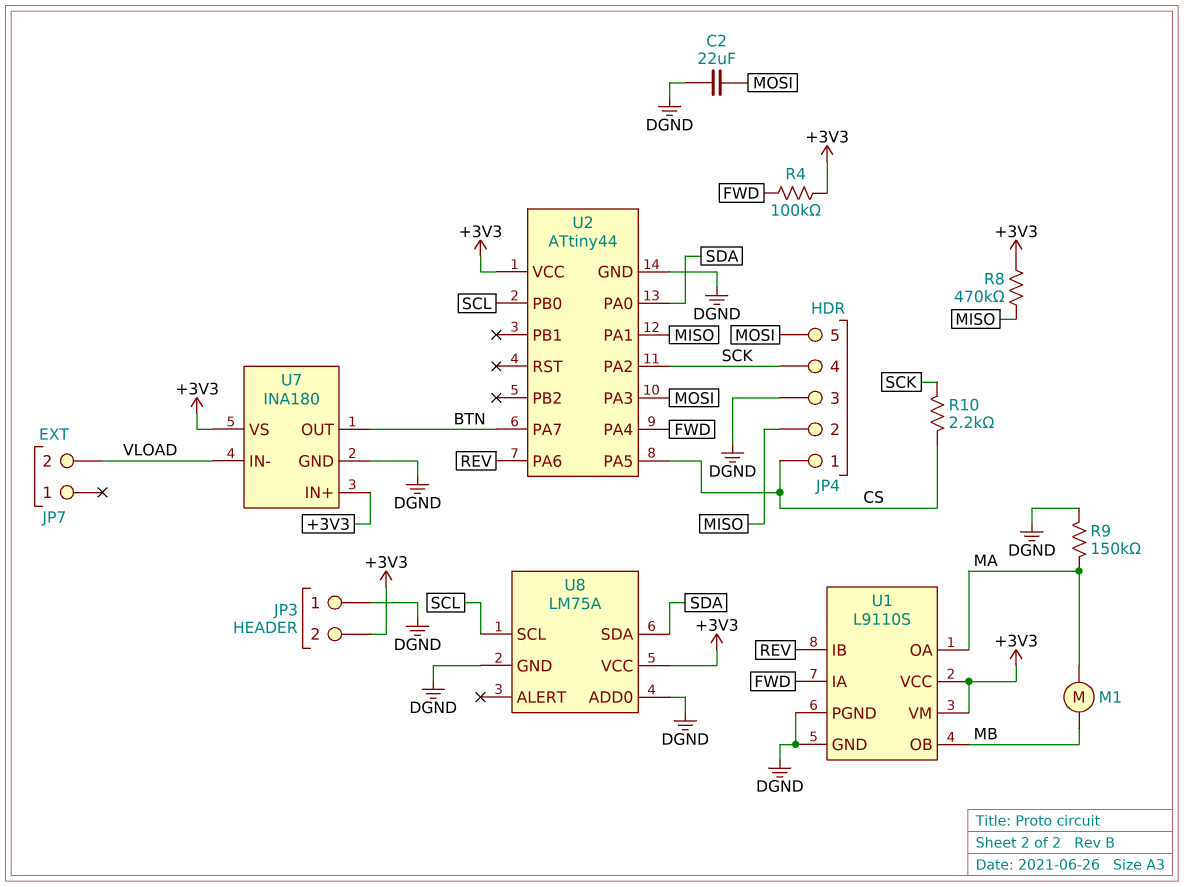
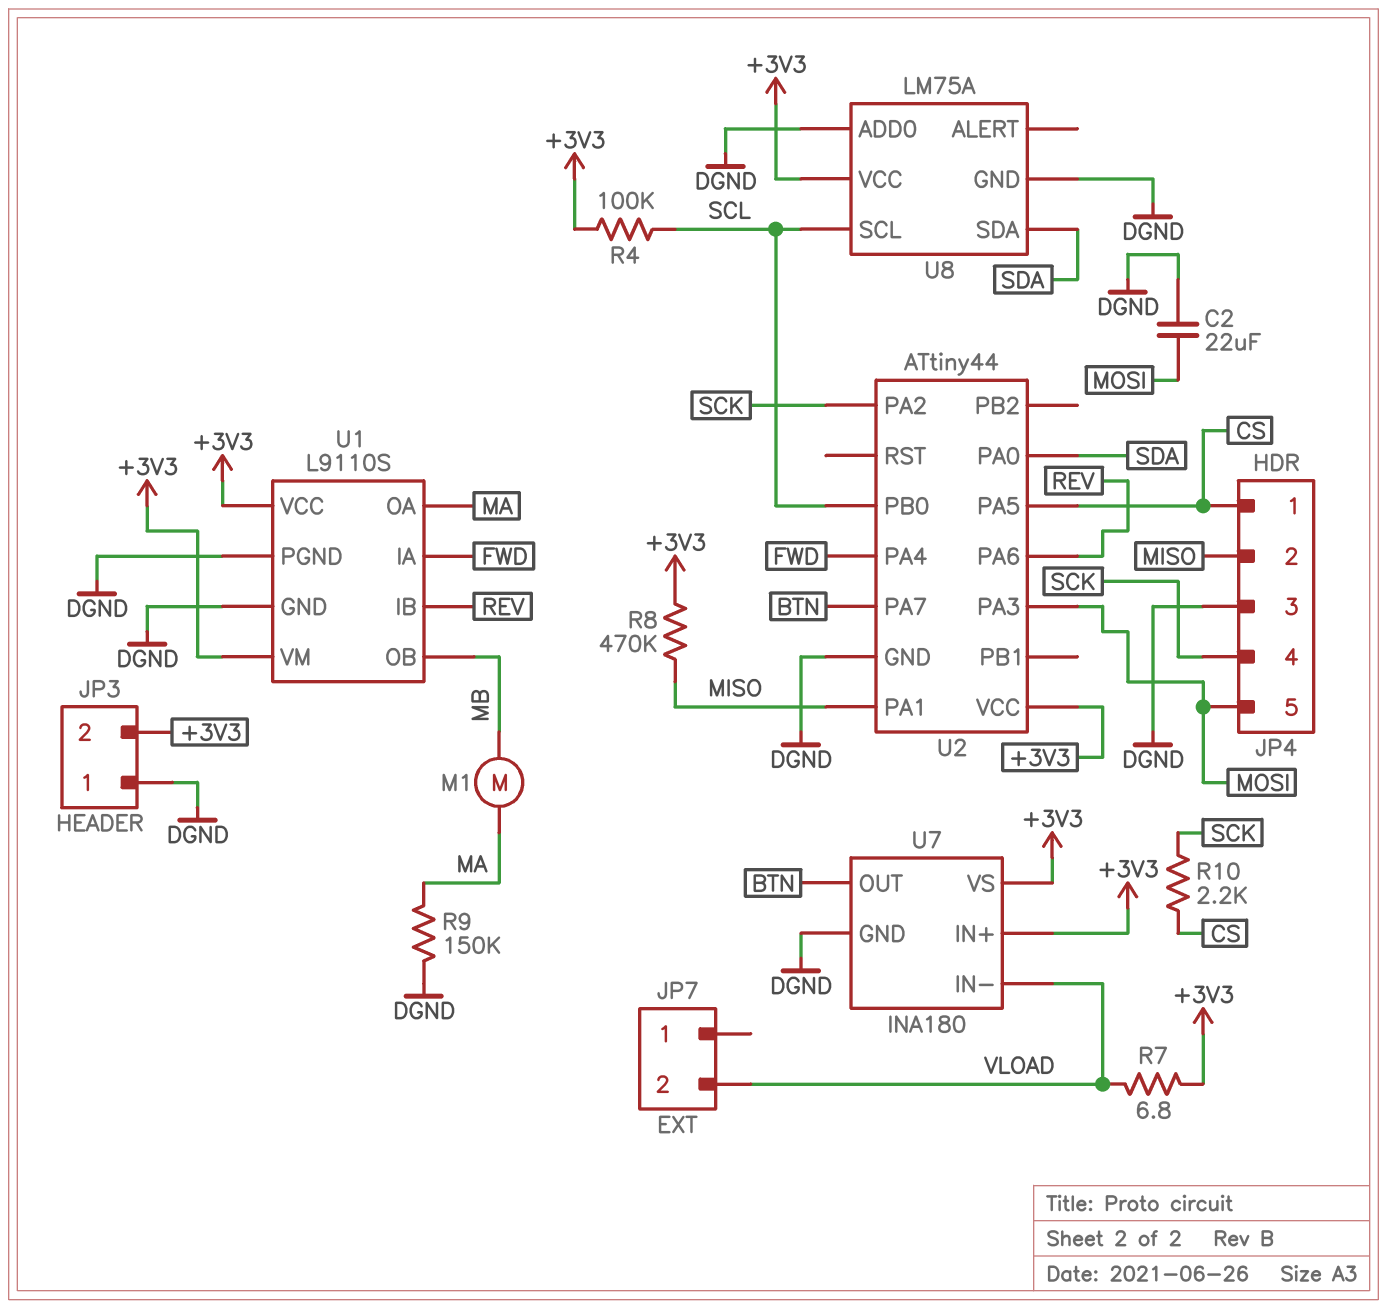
R4: 100k (+3V3, FWD) -> 100k (+3V3, SCL)
R7: none -> 6.8 (+3V3, VLOAD)

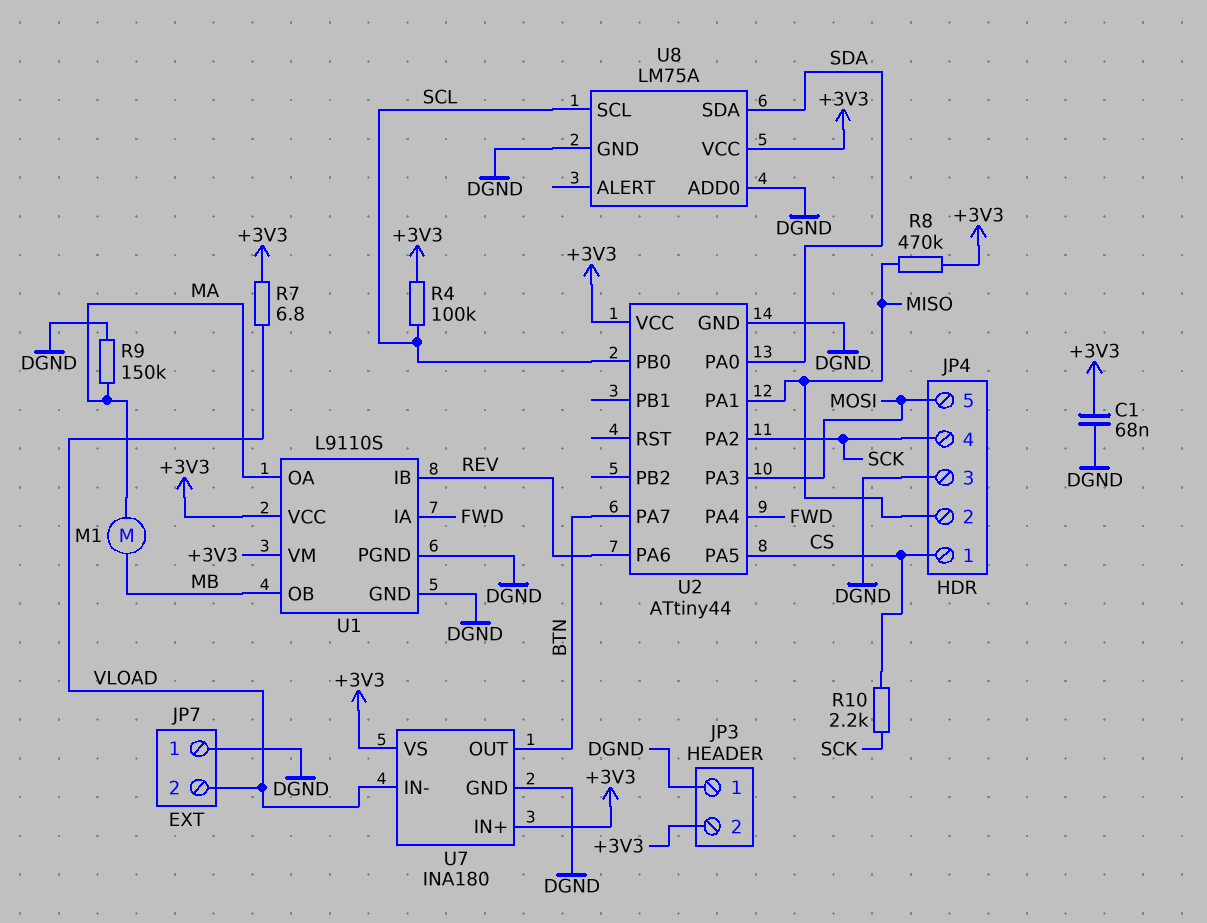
C1: none -> 68nF (+3V3, DGND)
C2: 22uF (DGND, MOSI) -> none
JP7 pin 1: none -> DGND

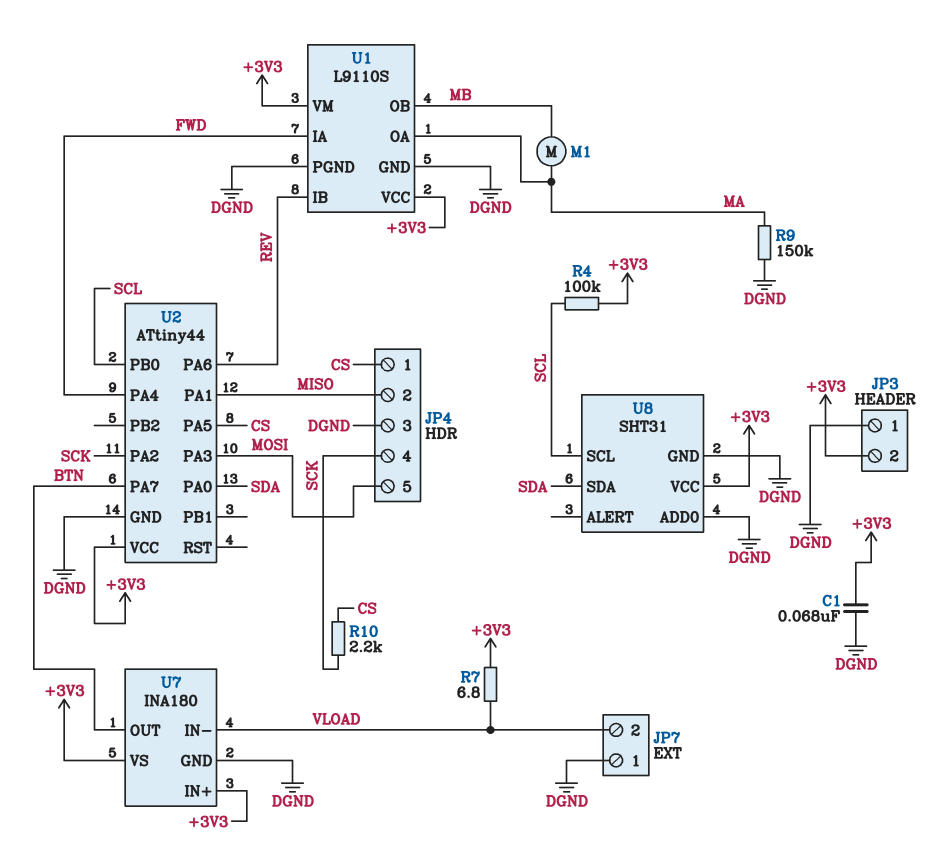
R8: 470k (+3V3, MISO) -> none
U8: LM75A -> SHT31

